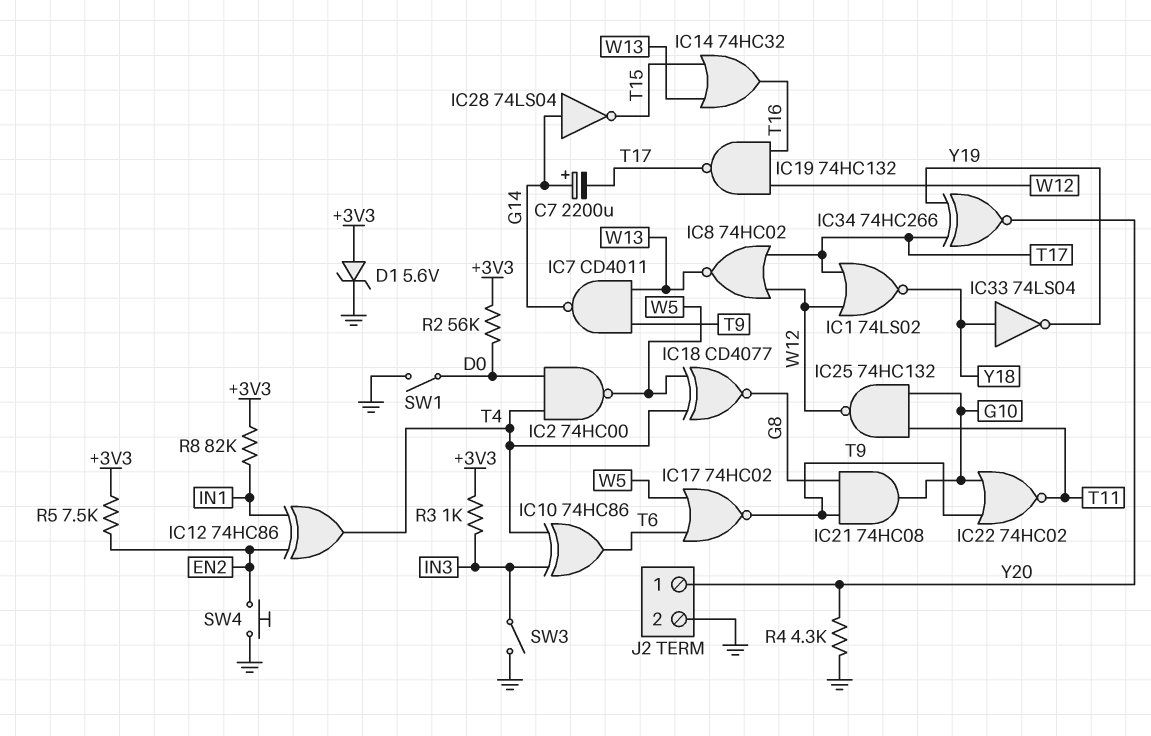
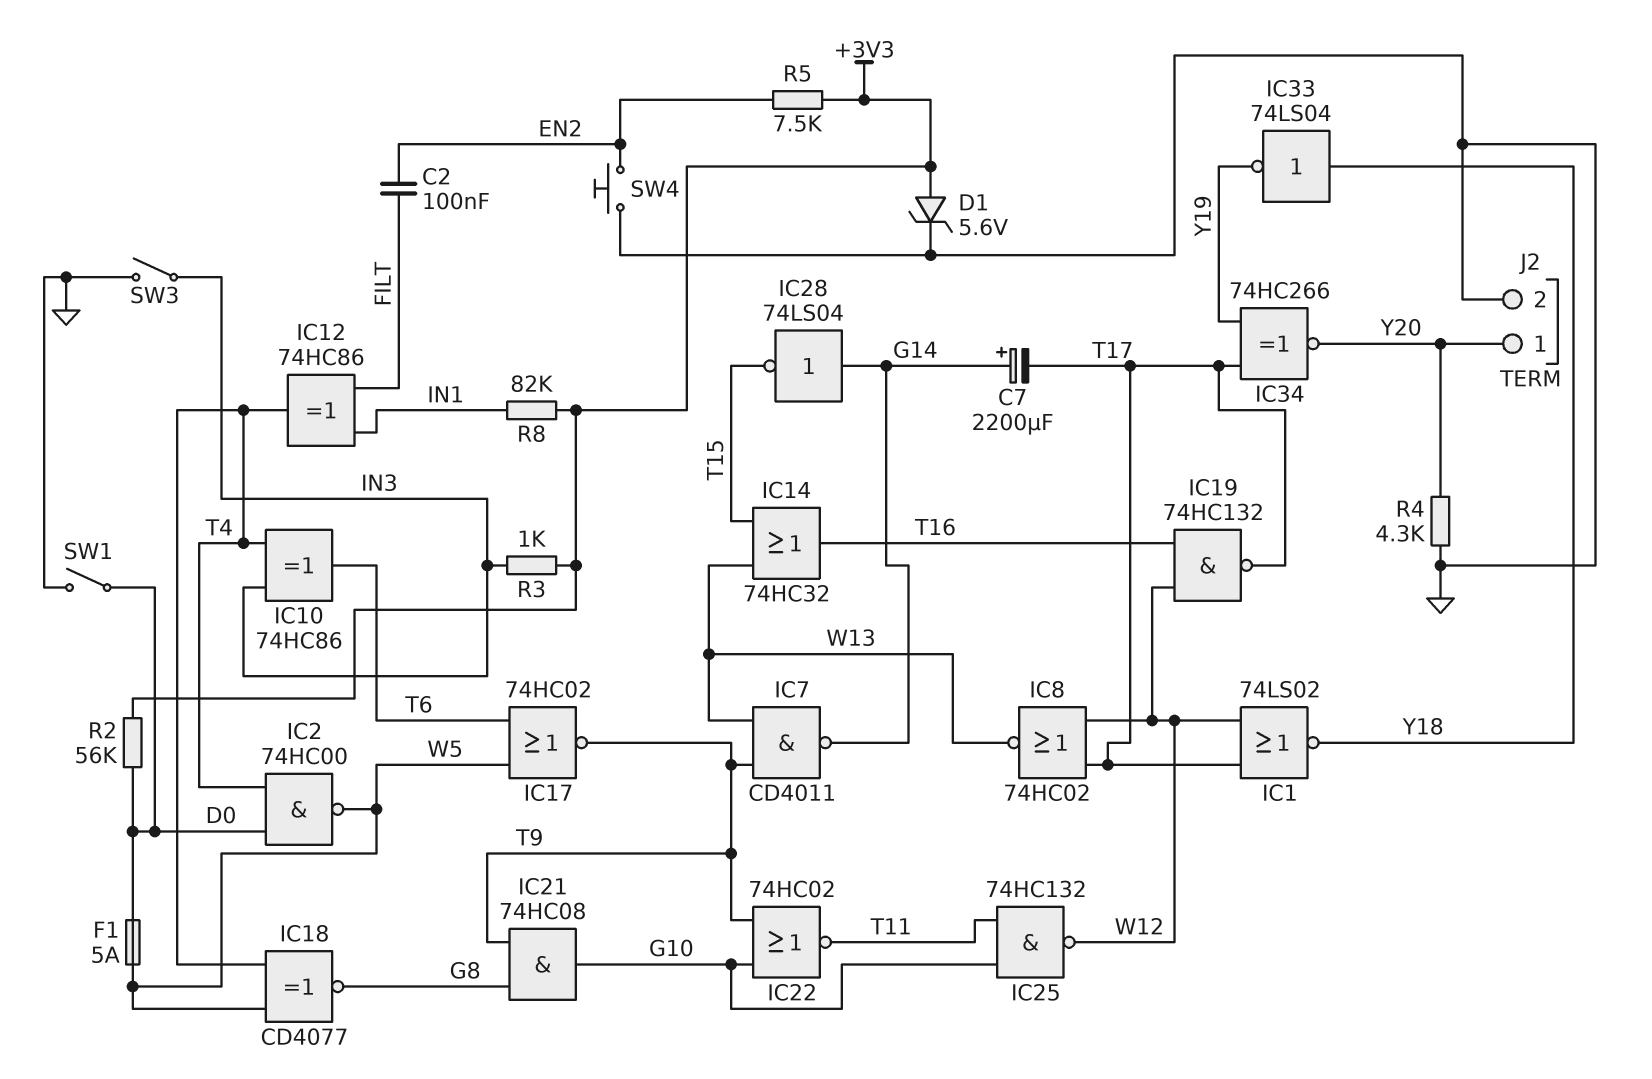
C2: none -> 100nF (EN2, FILT)
F1: none -> 5A (D0, W5)
IC12: XOR 74HC86 (in EN2, in IN1, out T4) -> XOR 74HC86 (in FILT, in IN1, out T4)

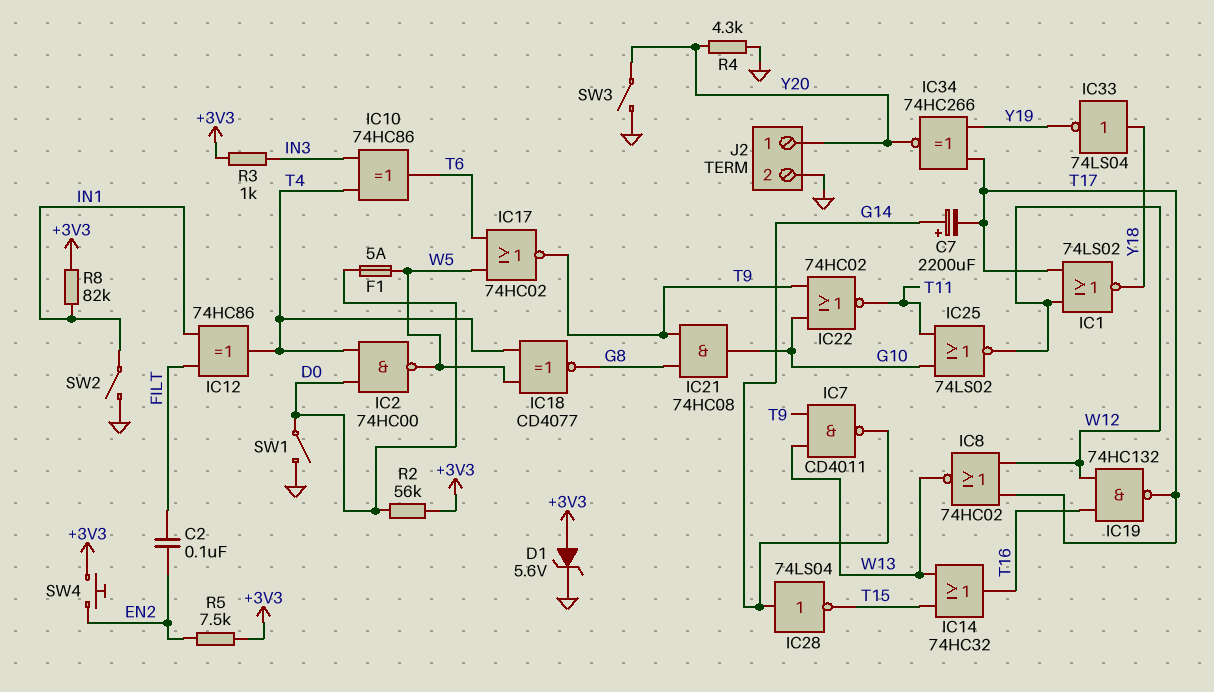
IC25: NAND 74HC132 (in G10, in T11, out W12) -> NOR 74LS02 (in G10, in T11, out W12)
SW2: none -> switch (GND, IN1)
SW3: switch (GND, IN3) -> switch (GND, Y20)
SW4: button (EN2, GND) -> button (+3V3, EN2)

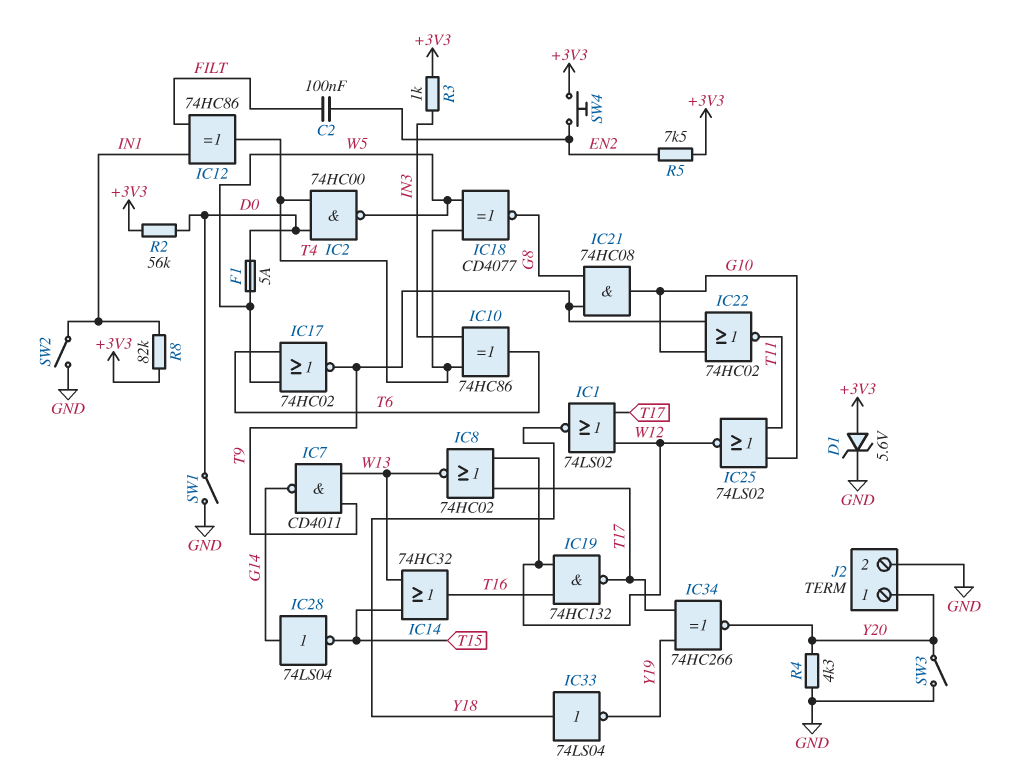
C7: 2200uF (plus G14, minus T17) -> none

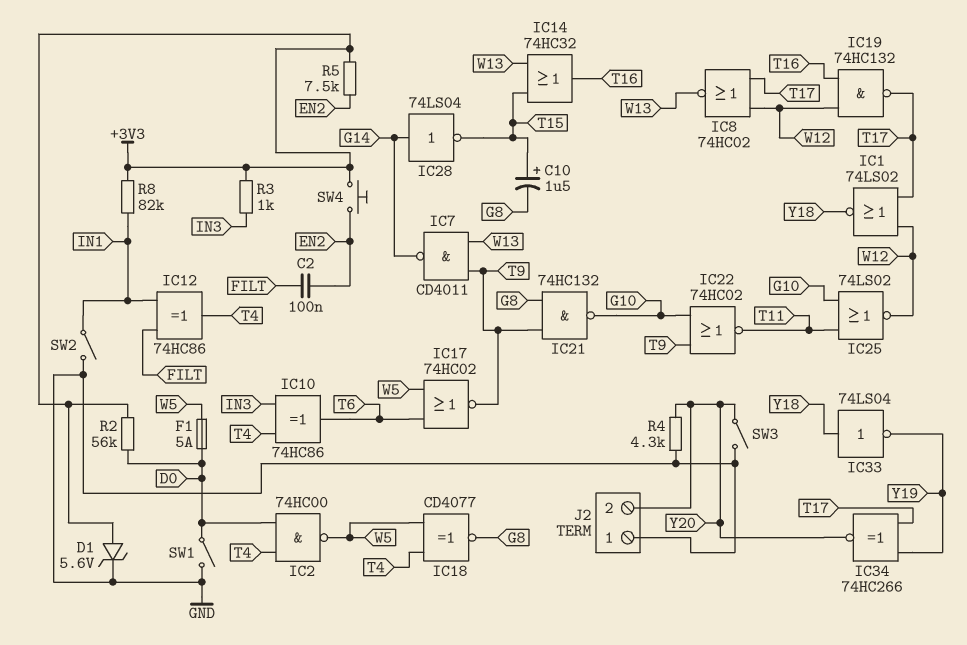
C10: none -> 1.5uF (plus T15, minus G8)
IC21: AND 74HC08 (in G8, in T9, out G10) -> NAND 74HC132 (in G8, in T9, out G10)
J2 pin 1: Y20 -> GND
J2 pin 2: GND -> Y20

